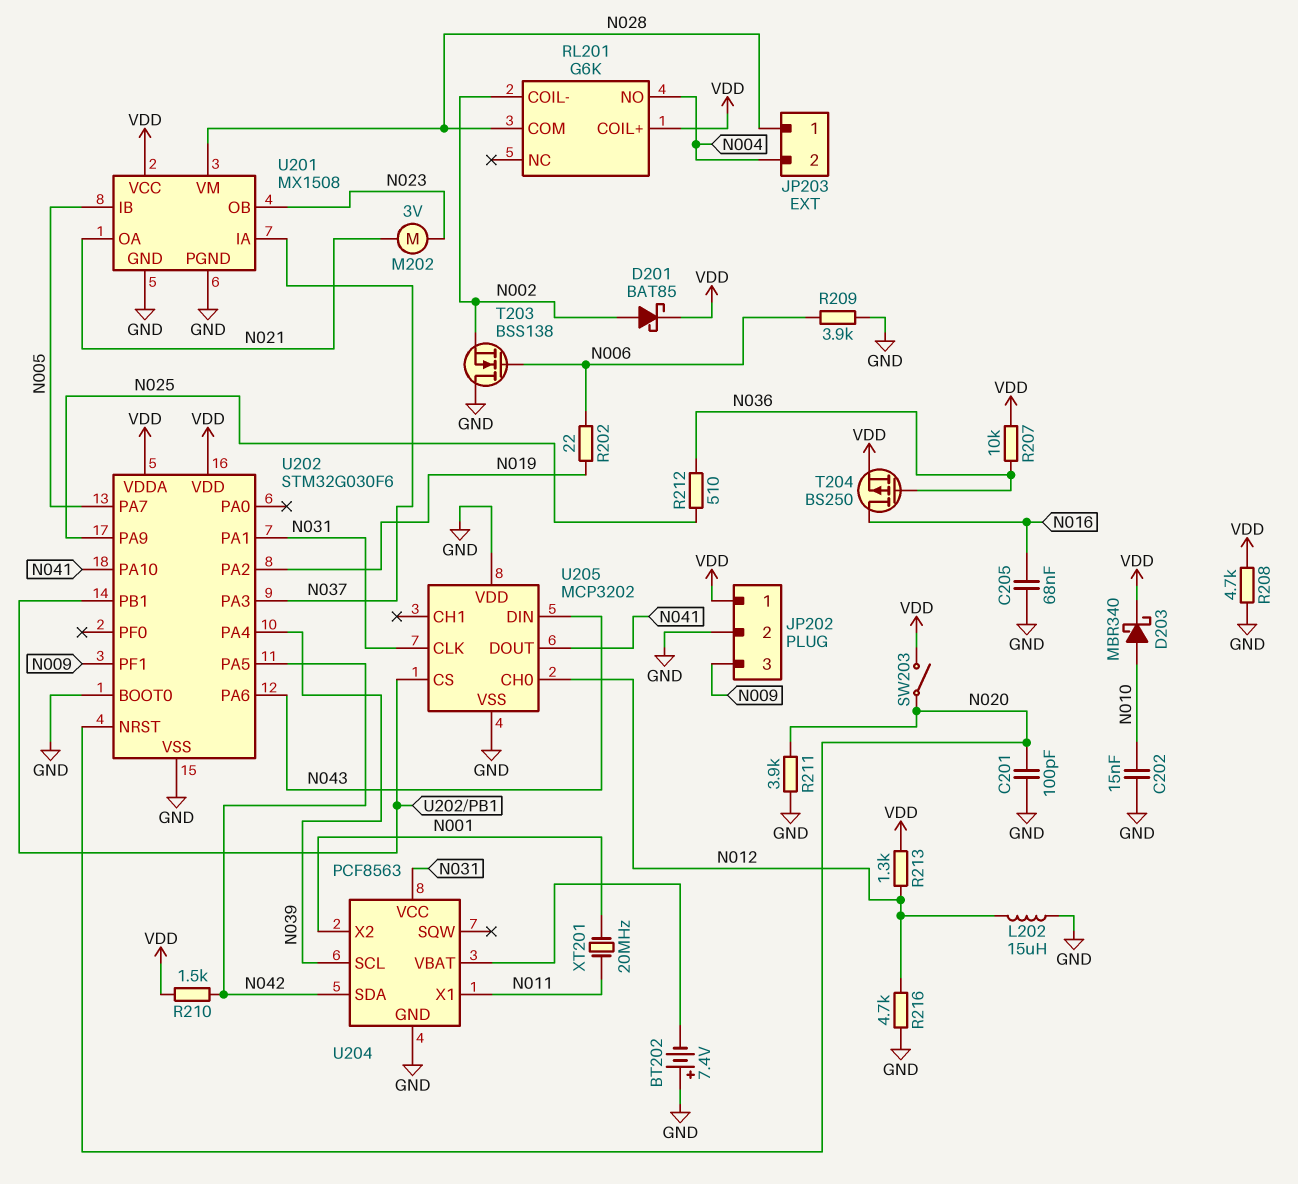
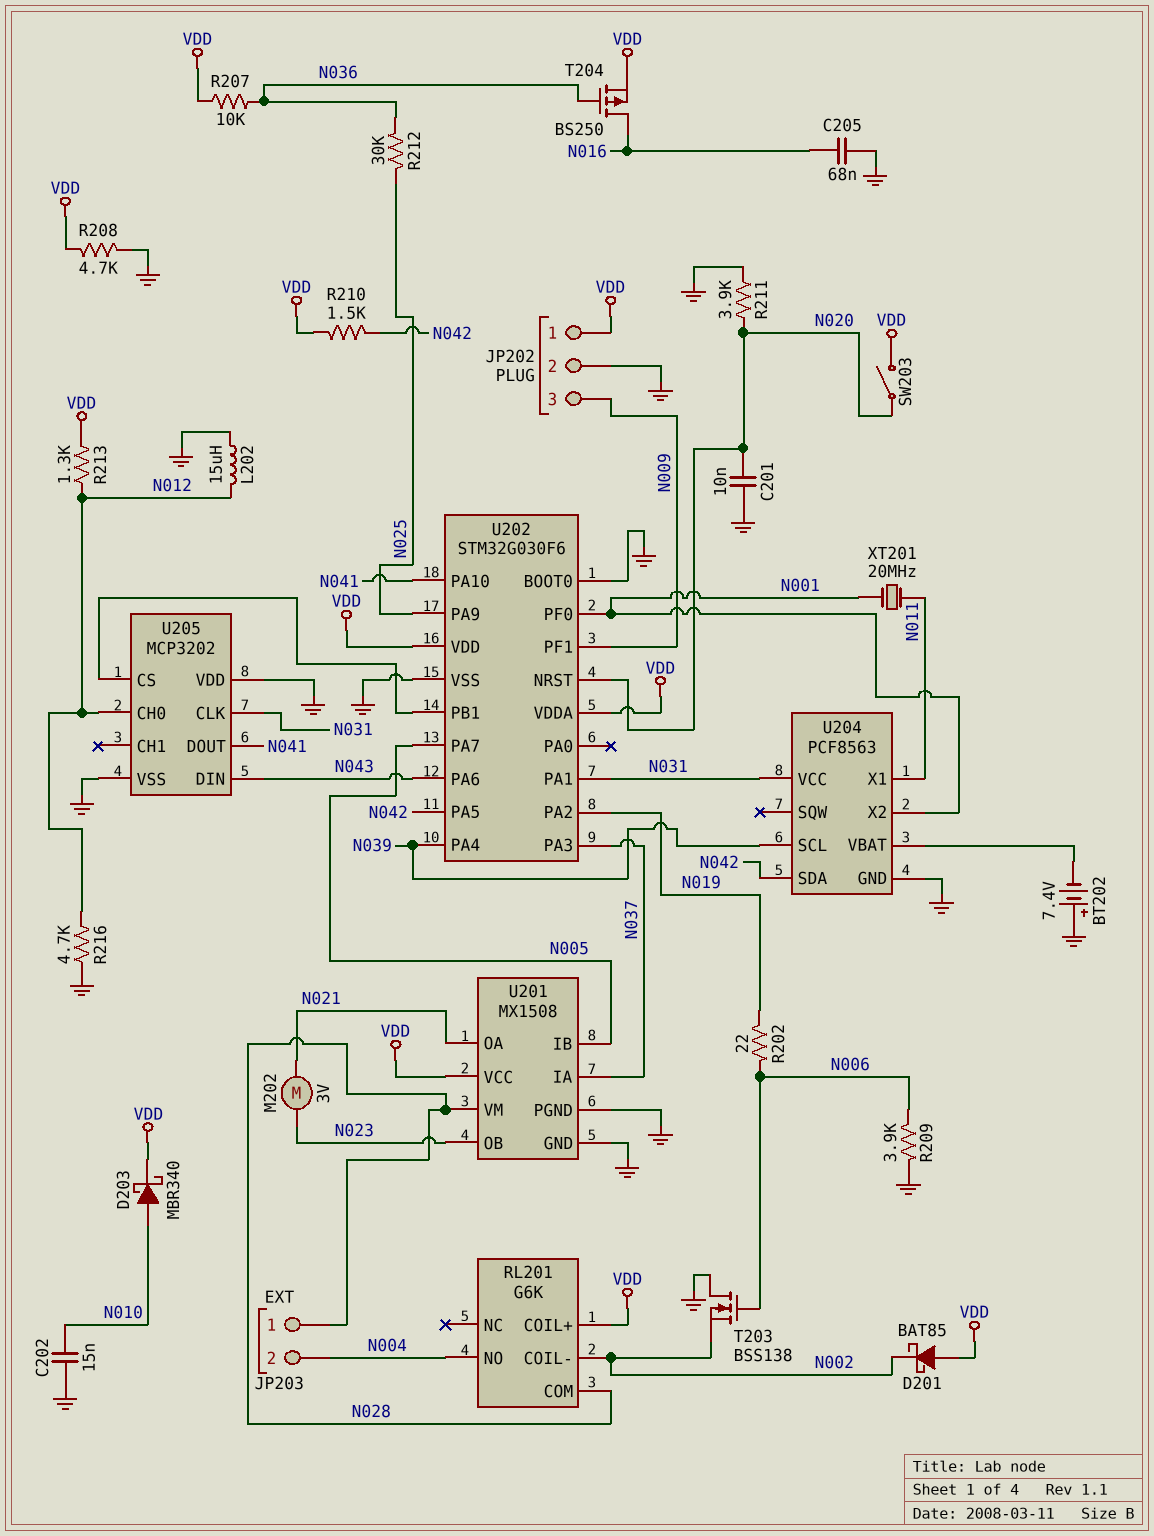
C201: 100pF (GND, N020) -> 10nF (GND, N020)
D201: schottky BAT85 (A N002, K VDD) -> schottky BAT85 (A VDD, K N002)
R212: 510 (N025, N036) -> 30k (N025, N036)
U202 pin PF0: none -> N001

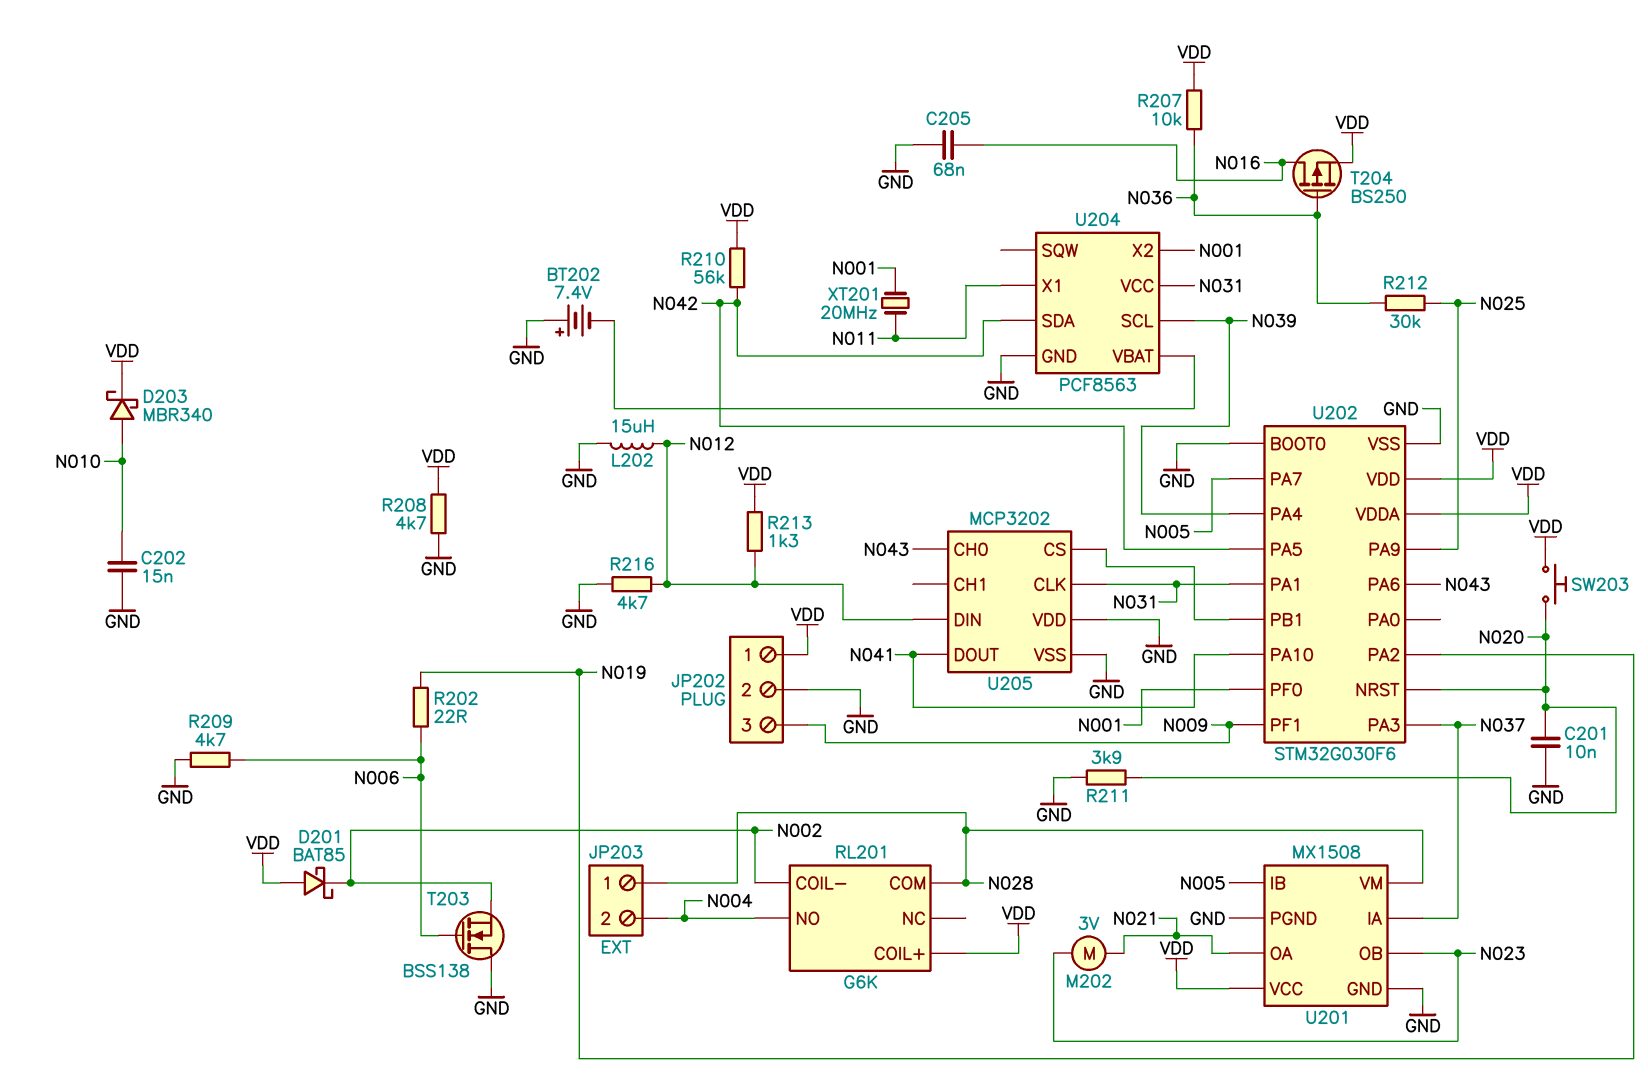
R209: 3.9k (GND, N006) -> 4.7k (GND, N006)
R210: 1.5k (N042, VDD) -> 56k (N042, VDD)
SW203: switch (N020, VDD) -> button (N020, VDD)
U205 pin CH0: N012 -> N043
U205 pin DIN: N043 -> N012

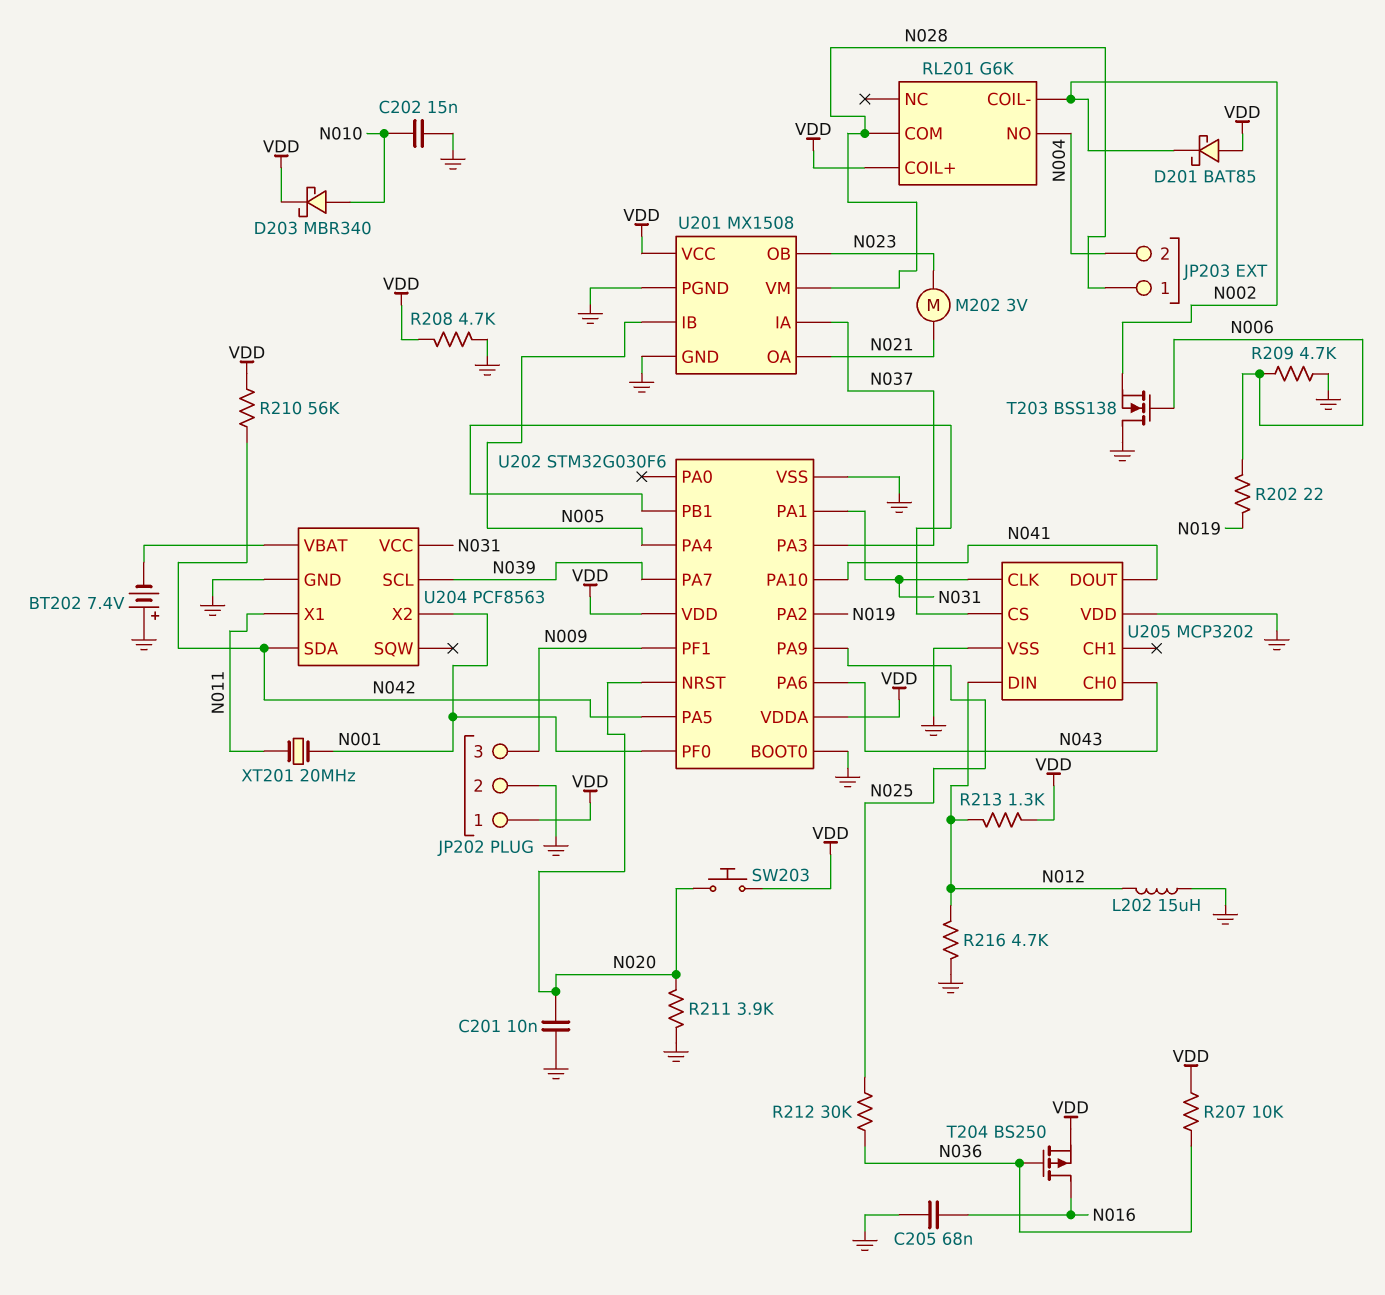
U202 pin PA4: N039 -> N005
U202 pin PA7: N005 -> N039

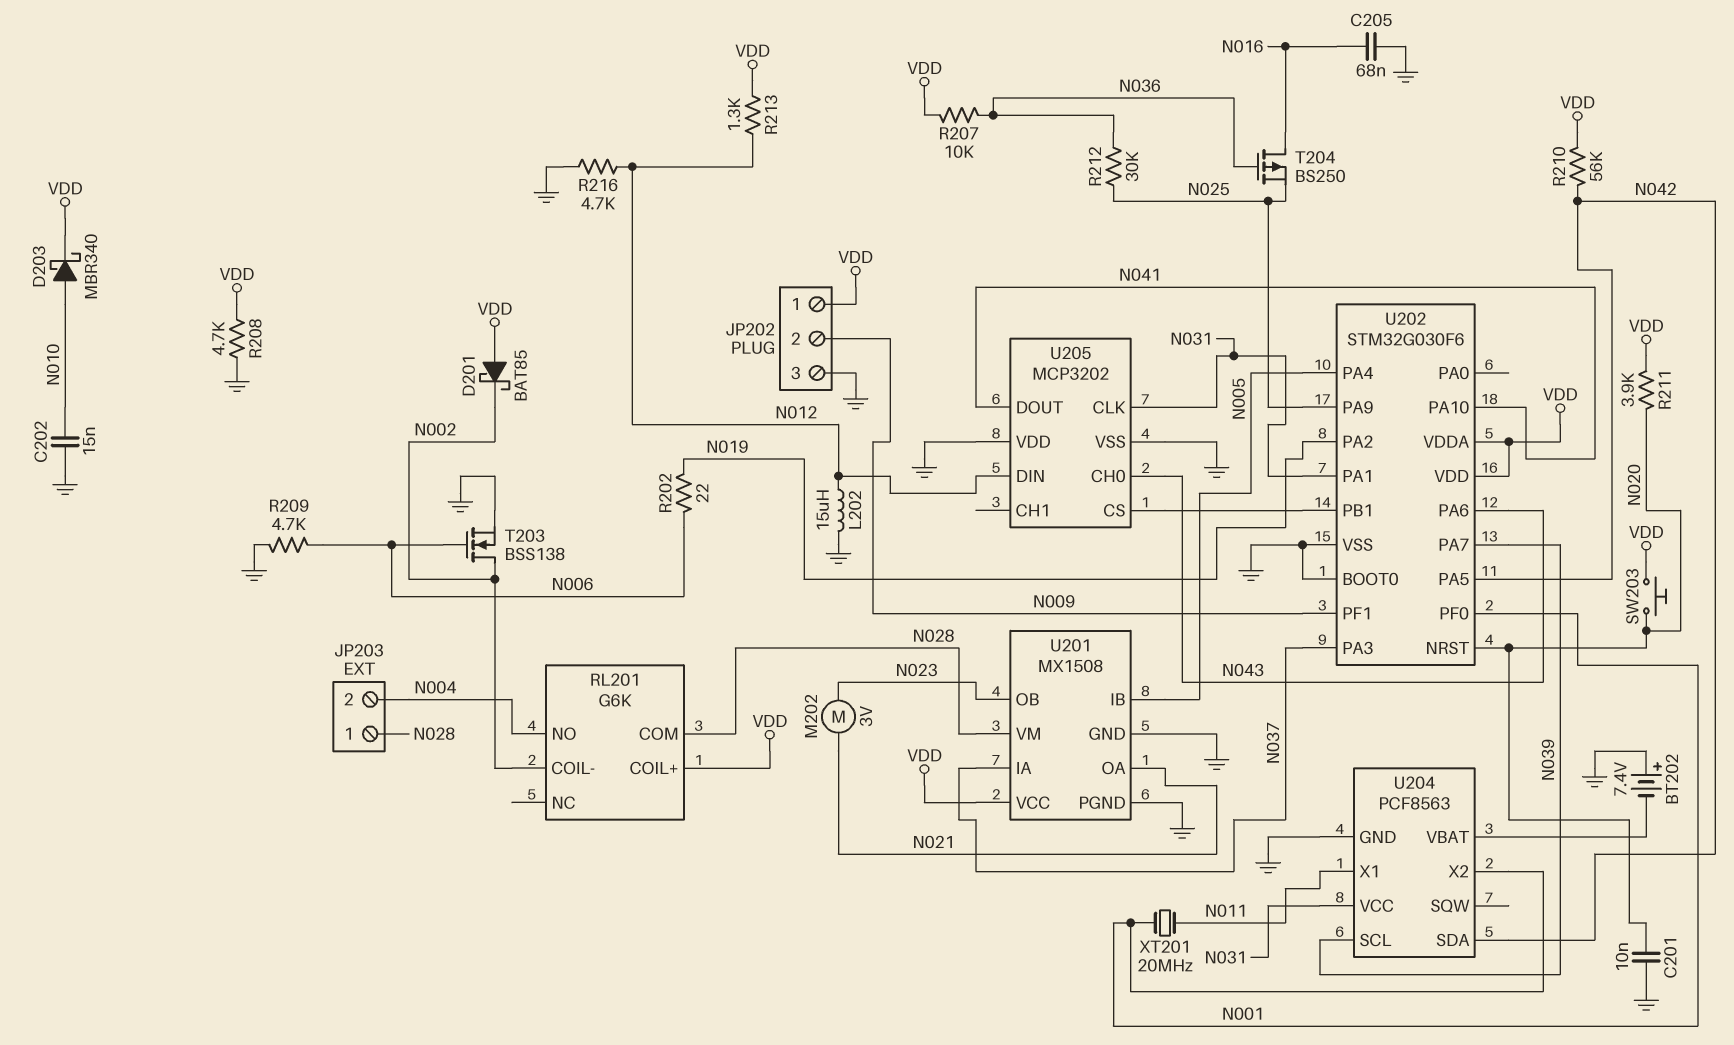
JP202 pin 2: GND -> N009
JP202 pin 3: N009 -> GND
R211: 3.9k (GND, N020) -> 3.9k (N020, VDD)
T203: NMOS BSS138 (G N006, D GND, S N002) -> NMOS BSS138 (G N006, D N002, S GND)
T204: PMOS BS250 (G N036, D N016, S VDD) -> PMOS BS250 (G N036, D N016, S N025)

